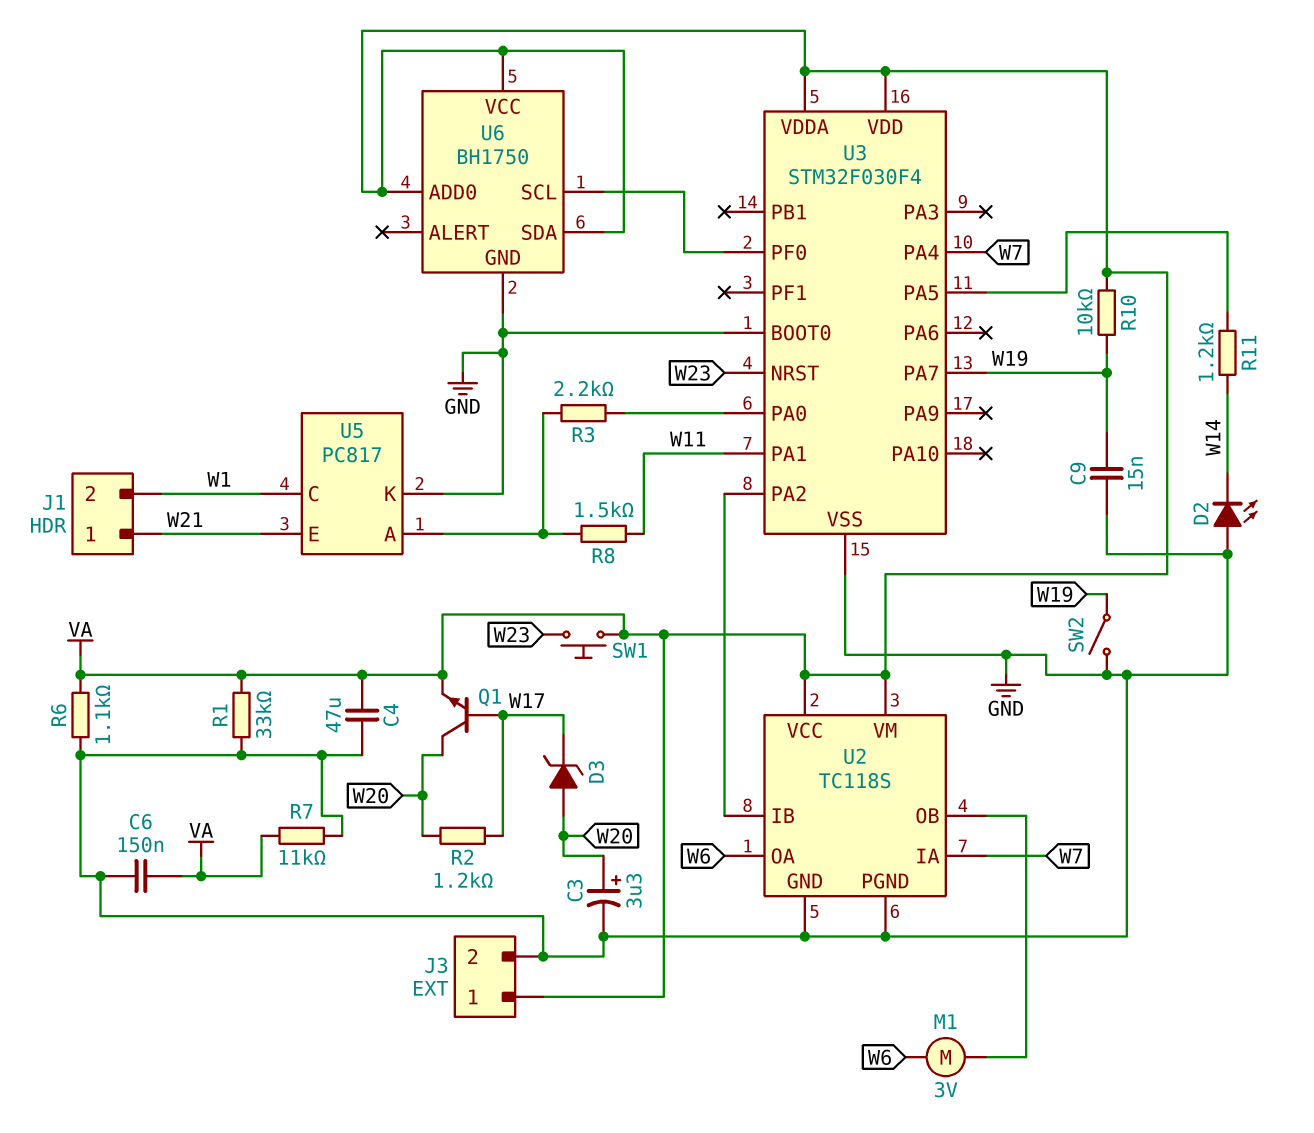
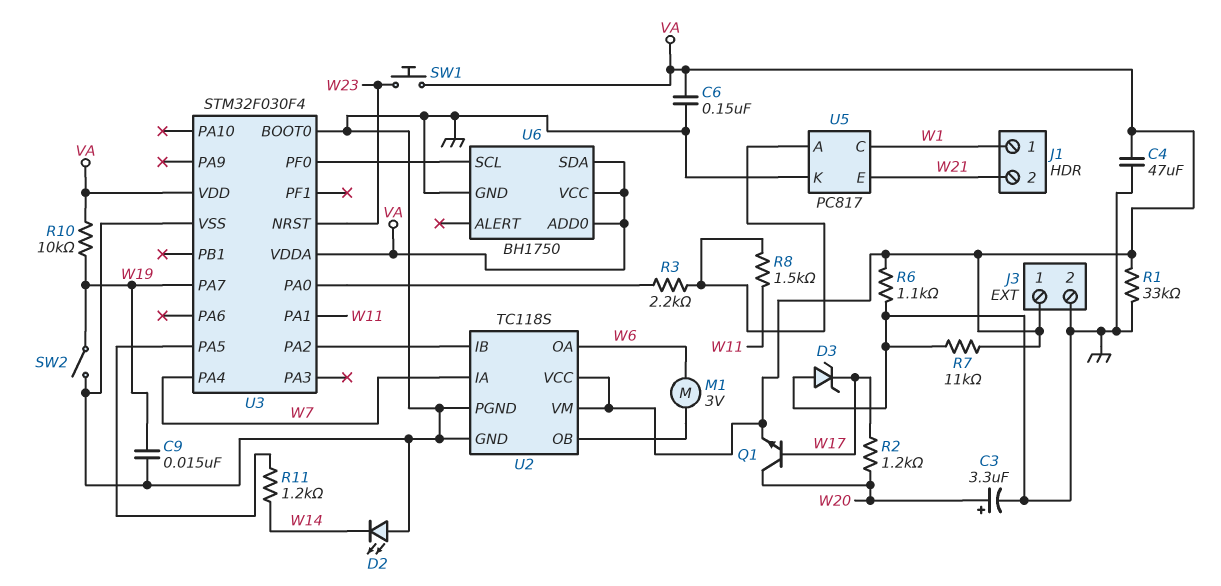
D3: zener (A W20, K W17) -> zener (A GND, K W17)
J1 pin 1: W21 -> W1
J1 pin 2: W1 -> W21

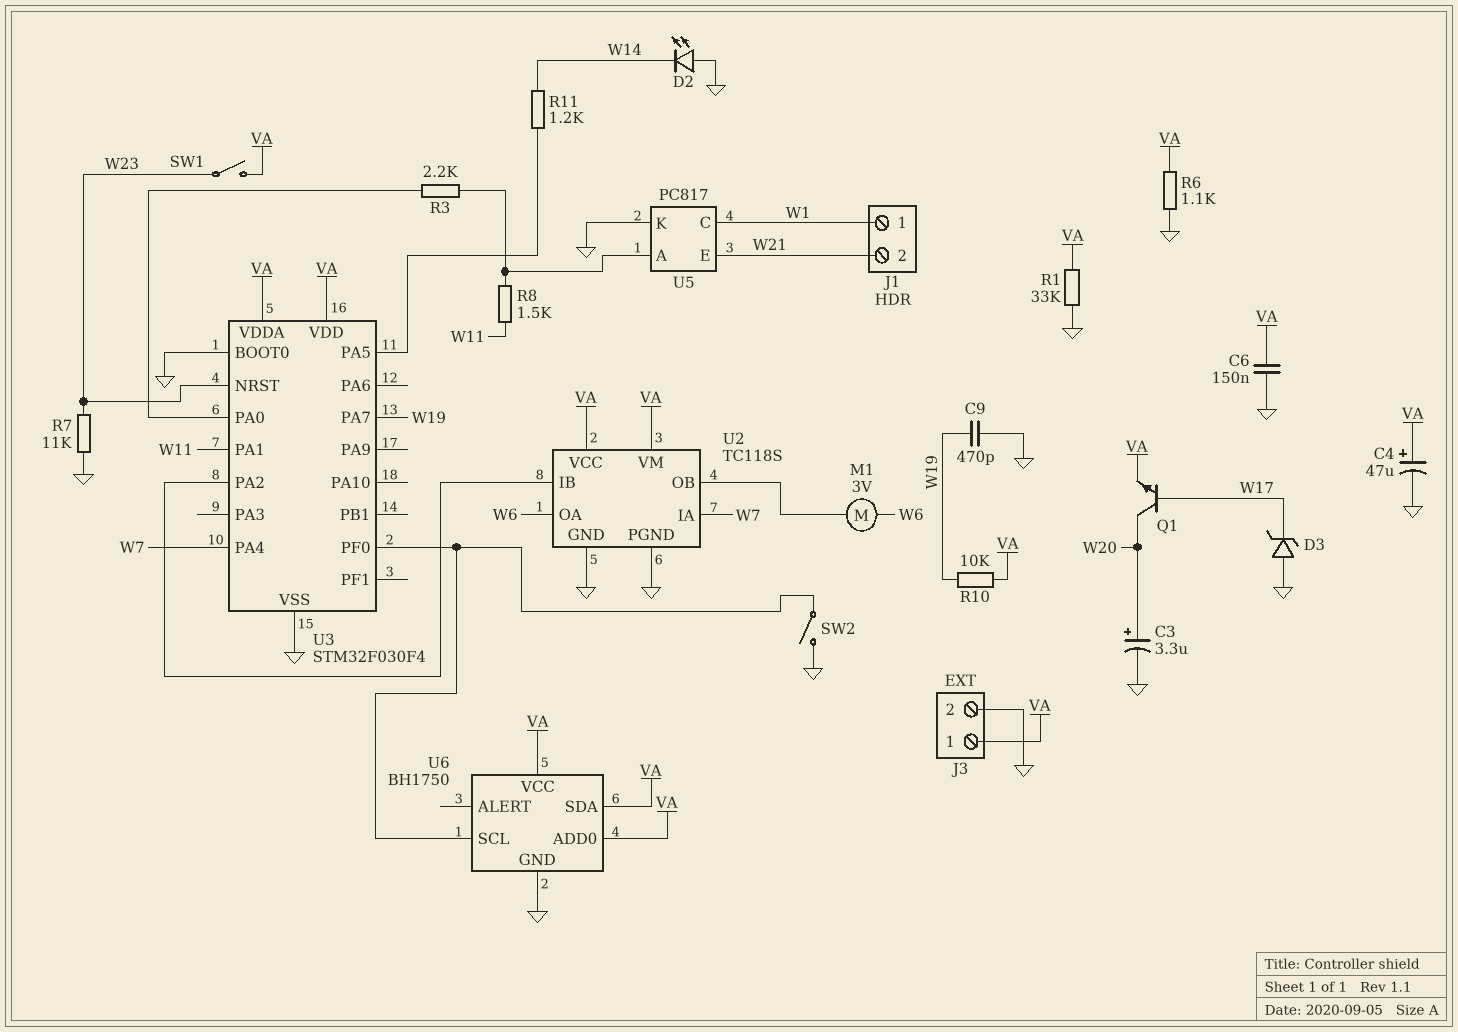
C4: 47uF (GND, VA) -> 47uF (plus VA, minus GND)
C9: 15nF (GND, W19) -> 470pF (GND, W19)
R2: 1.2k (W17, W20) -> none
R7: 11k (GND, VA) -> 11k (GND, W23)
SW1: button (VA, W23) -> switch (VA, W23)
SW2: switch (GND, W19) -> switch (GND, U3/PF0)

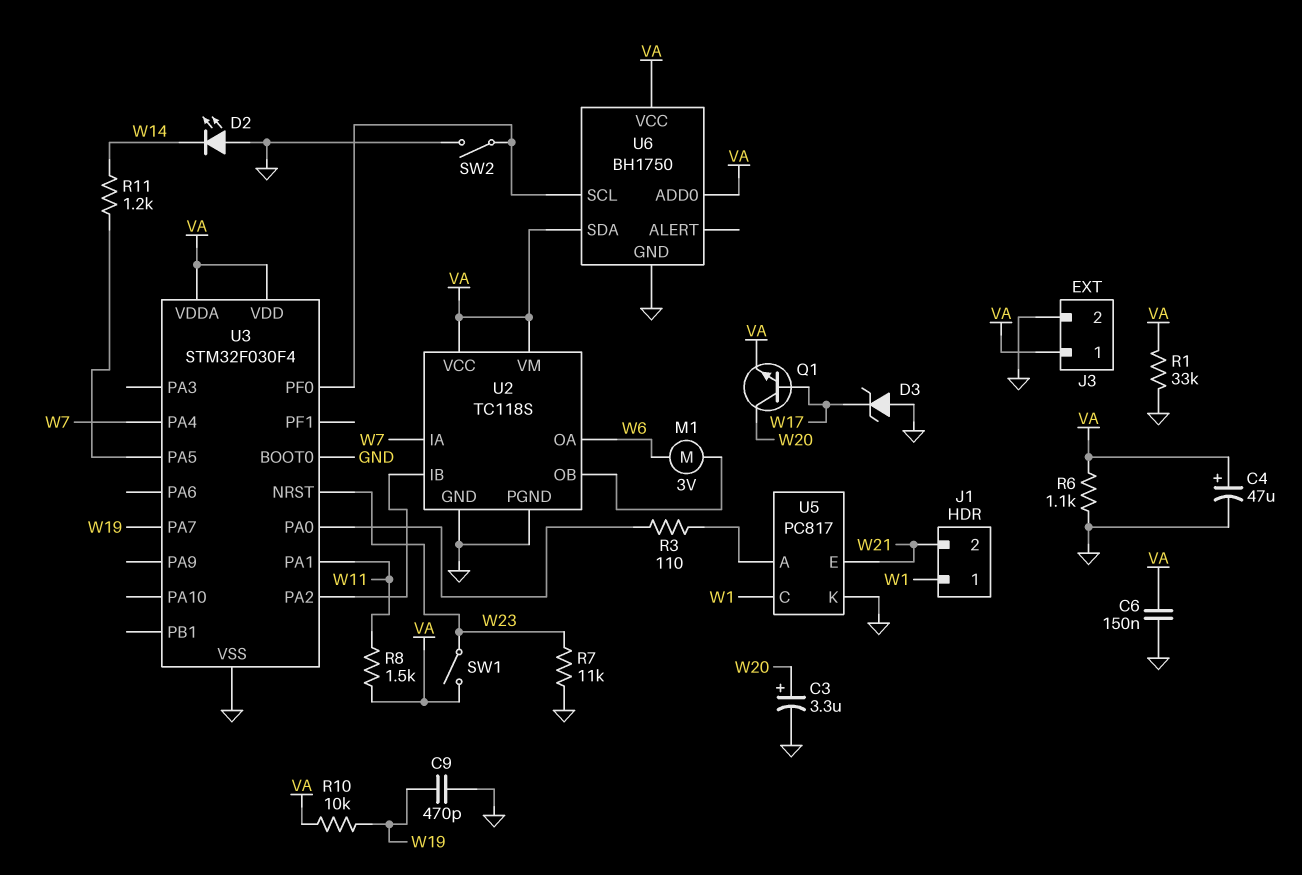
R3: 2.2k (U3/PA0, U5/A) -> 110 (U3/PA0, U5/A)
R8: 1.5k (U5/A, W11) -> 1.5k (VA, W11)

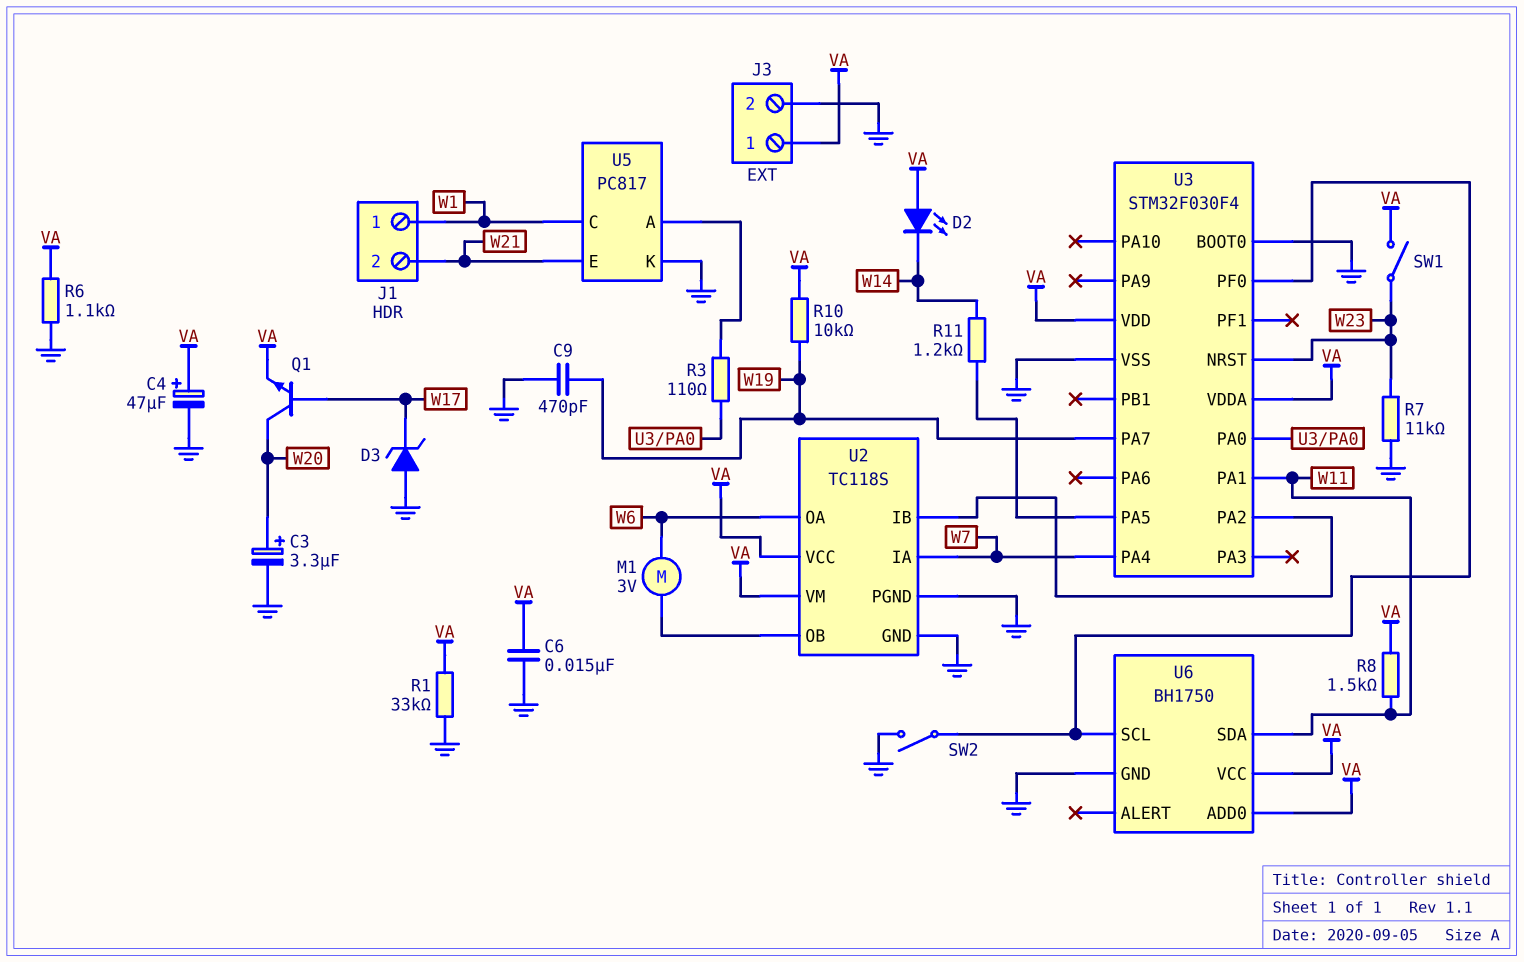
C6: 150nF (GND, VA) -> 15nF (GND, VA)
D2: LED (A GND, K W14) -> LED (A VA, K W14)
U6 pin SDA: VA -> W11

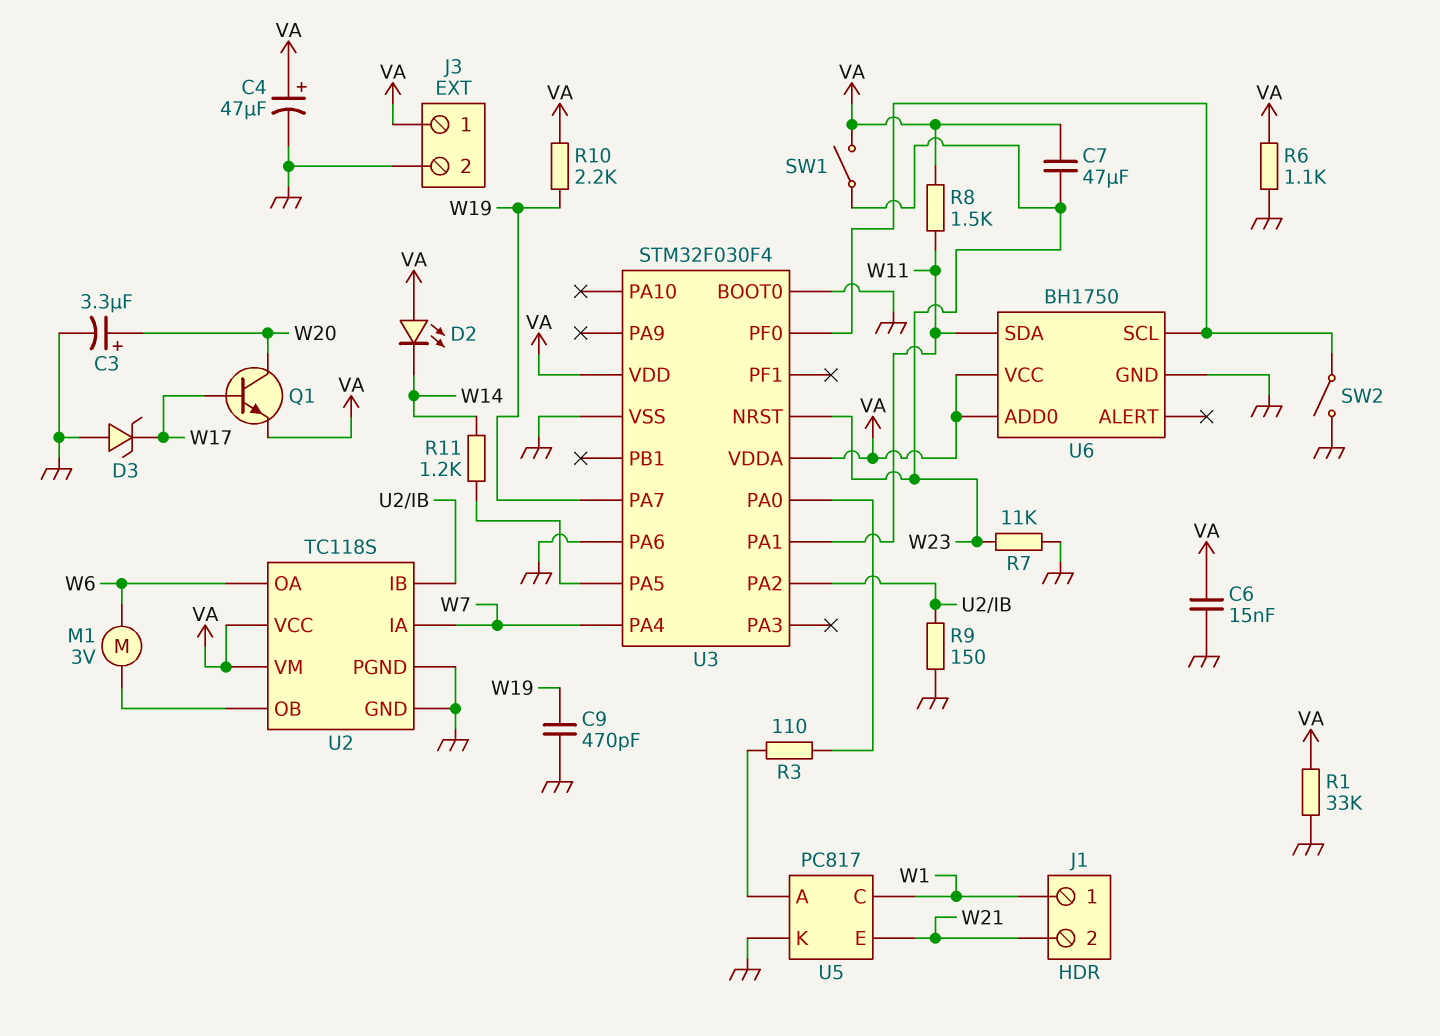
C7: none -> 47uF (VA, W23)
R9: none -> 150 (GND, U2/IB)
R10: 10k (VA, W19) -> 2.2k (VA, W19)
U3 pin PA6: none -> GND

